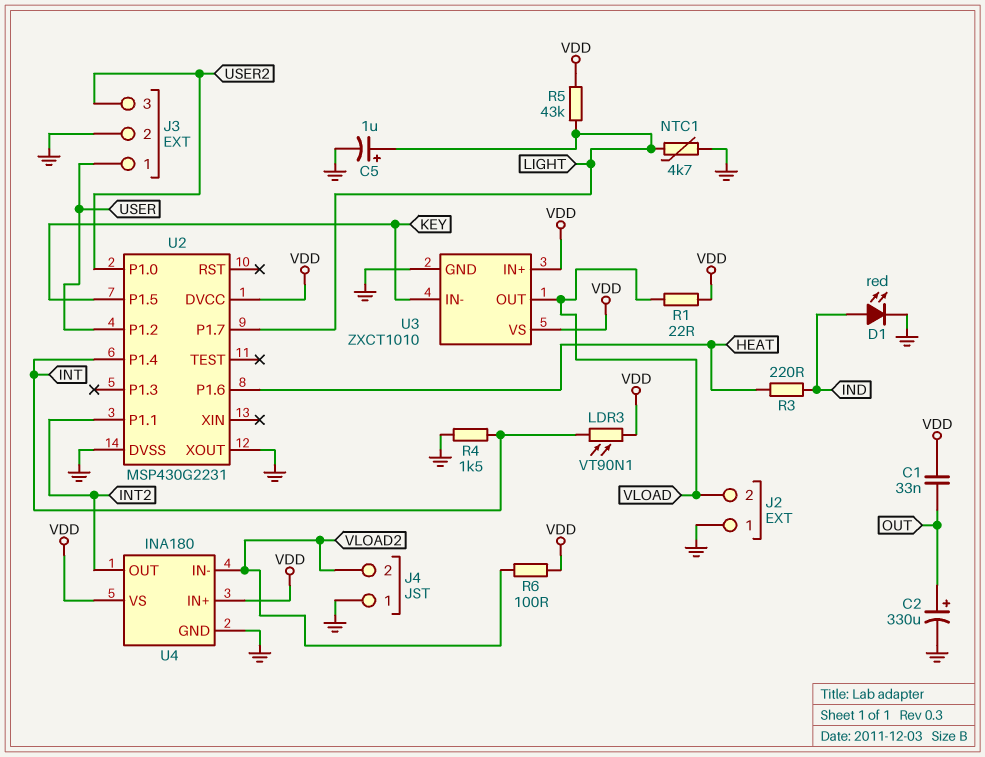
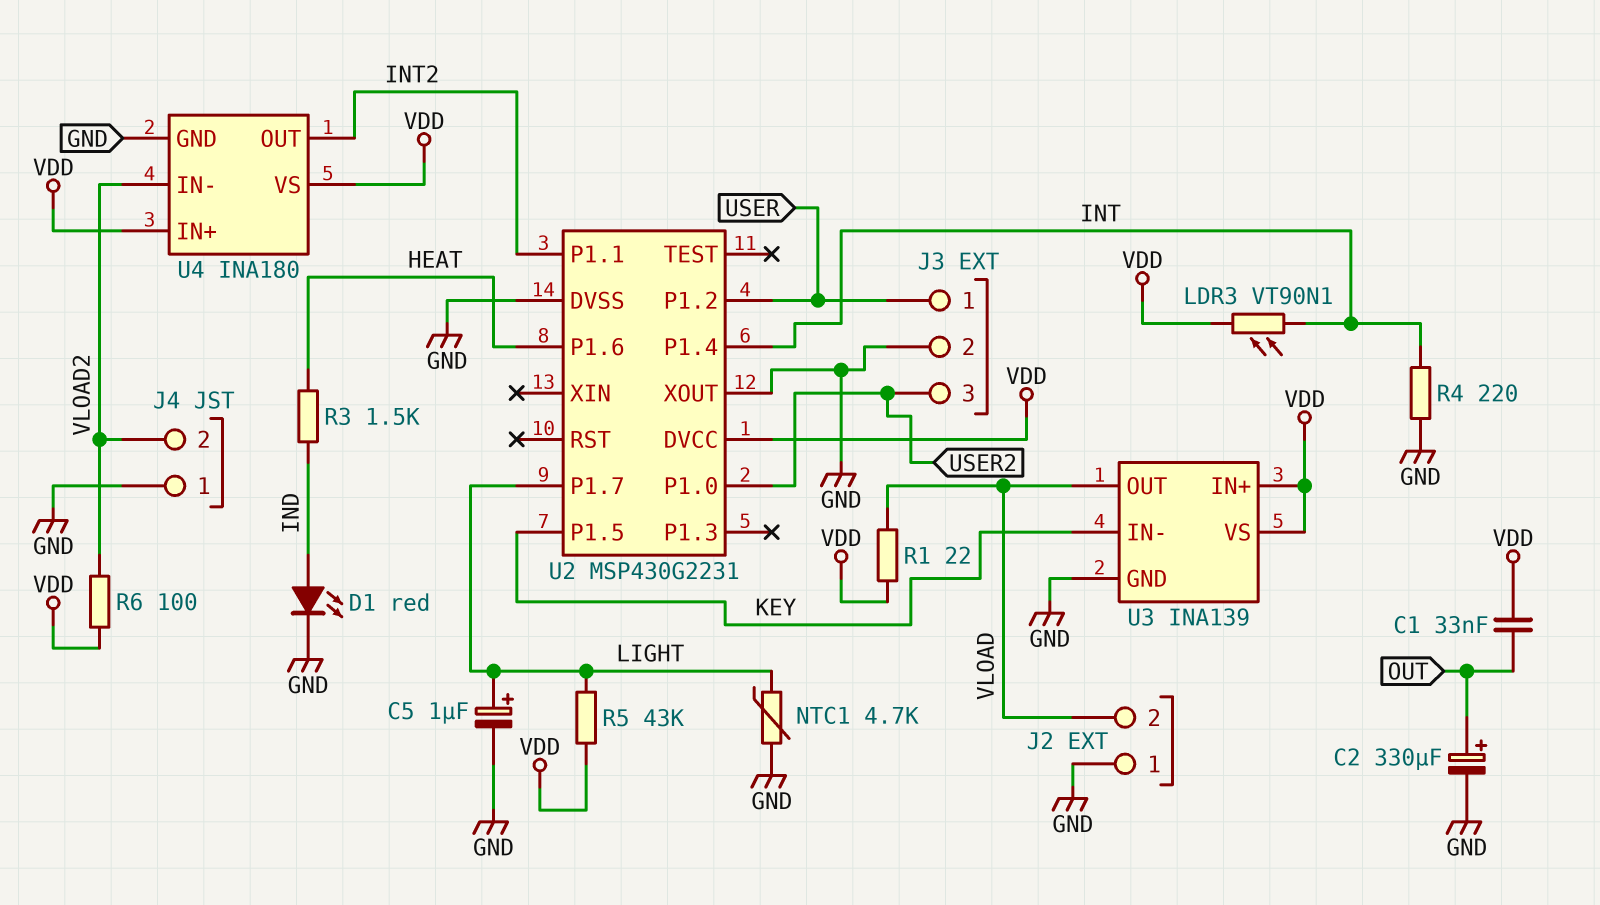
R3: 220 (HEAT, IND) -> 1.5k (HEAT, IND)
R4: 1.5k (GND, INT) -> 220 (GND, INT)
U3: ZXCT1010 -> INA139

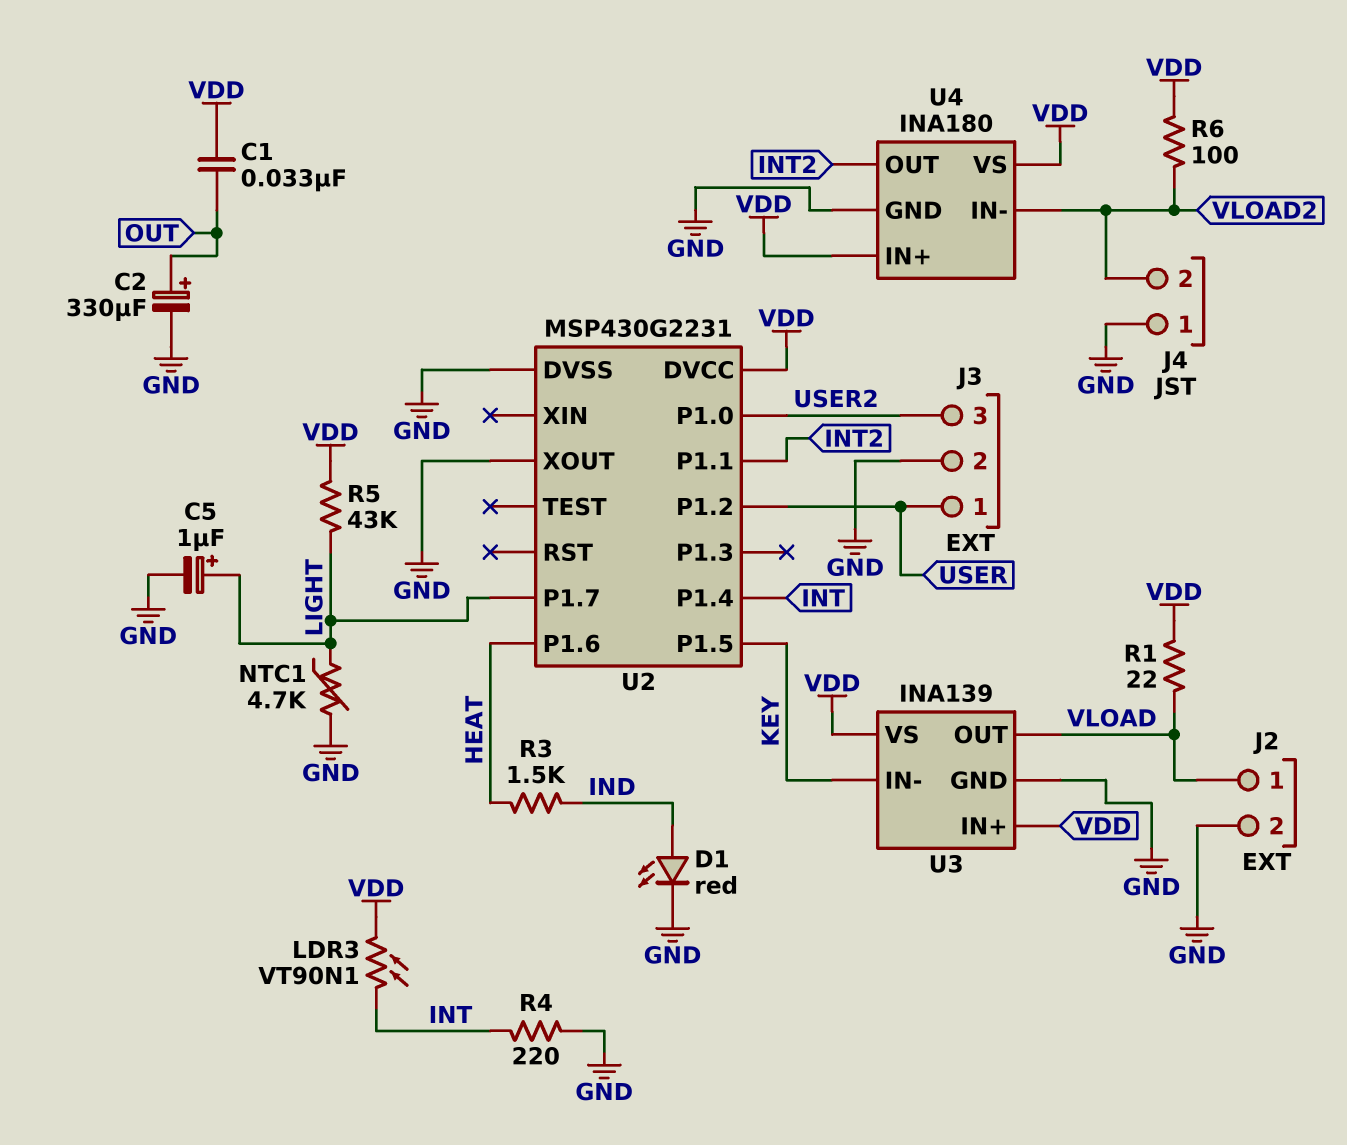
J2 pin 1: GND -> VLOAD
J2 pin 2: VLOAD -> GND

